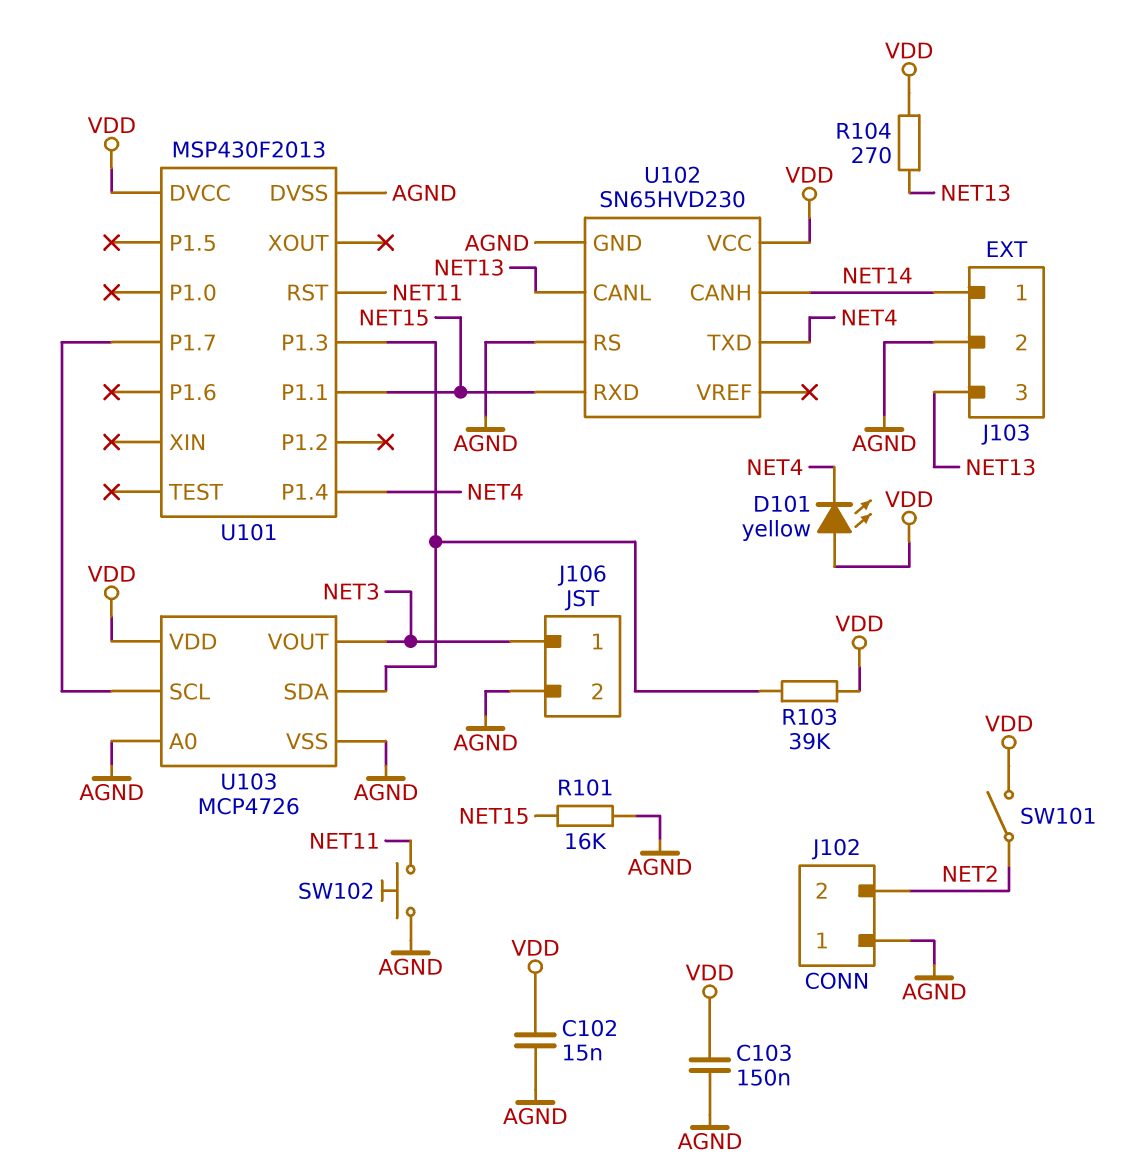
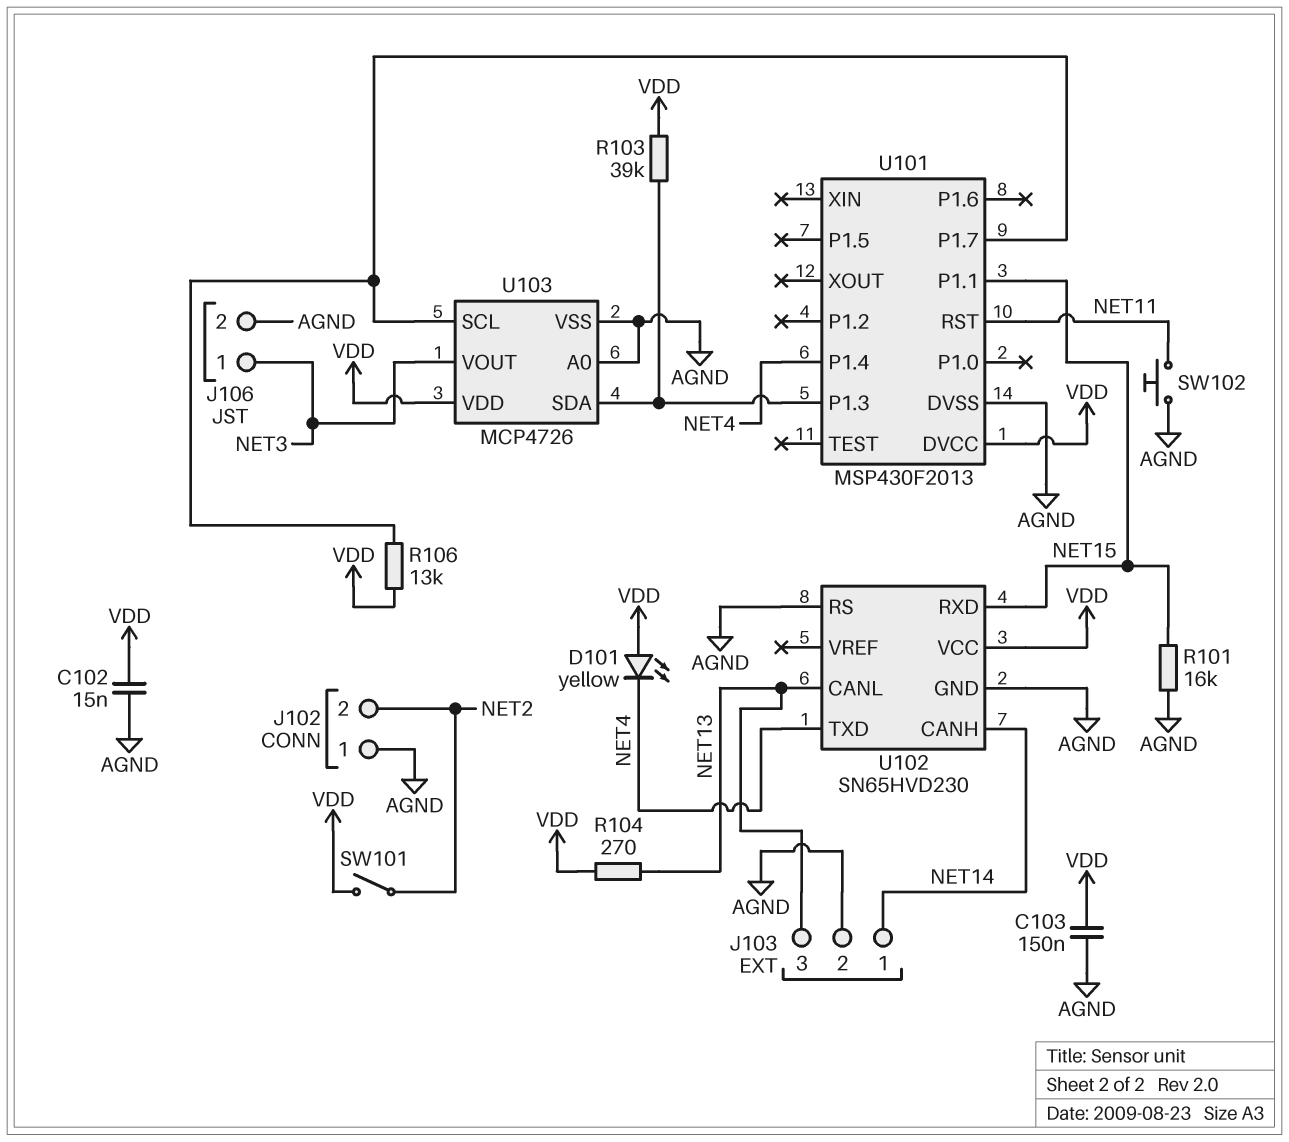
R106: none -> 13k (U101/P1.7, VDD)

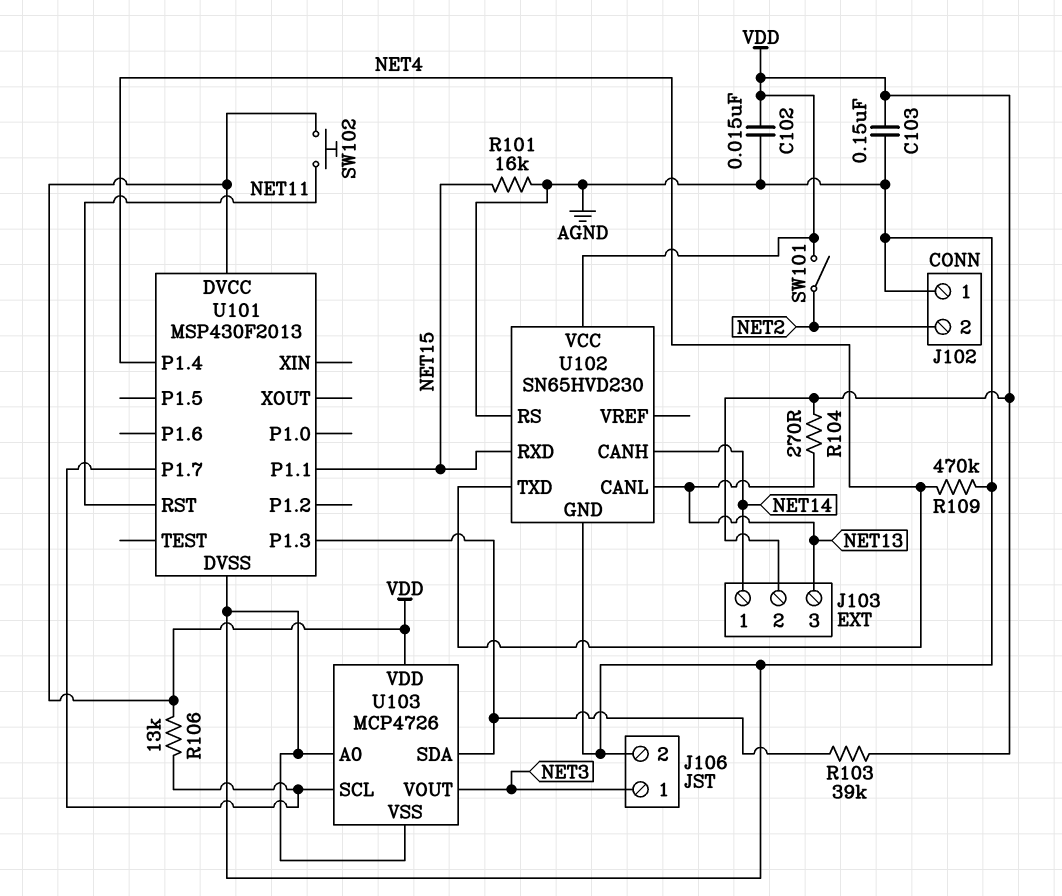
D101: LED yellow (A VDD, K NET4) -> none
J103 pin 2: AGND -> VDD
R109: none -> 470k (AGND, NET4)
SW102: button (AGND, NET11) -> button (NET11, VDD)

